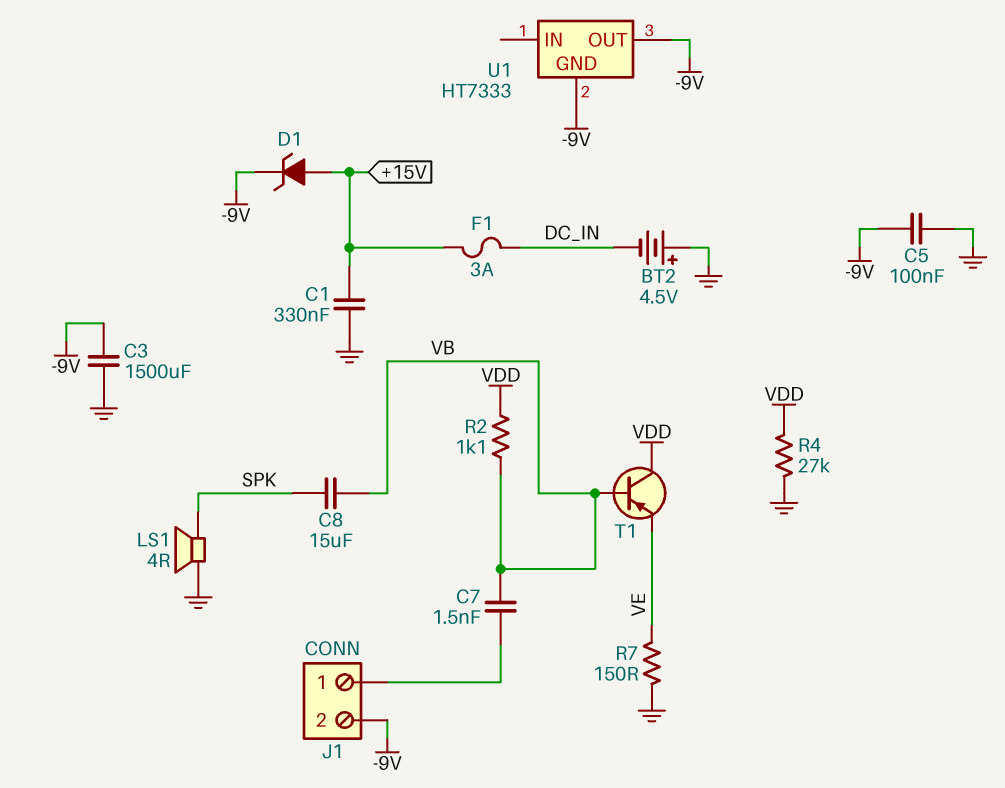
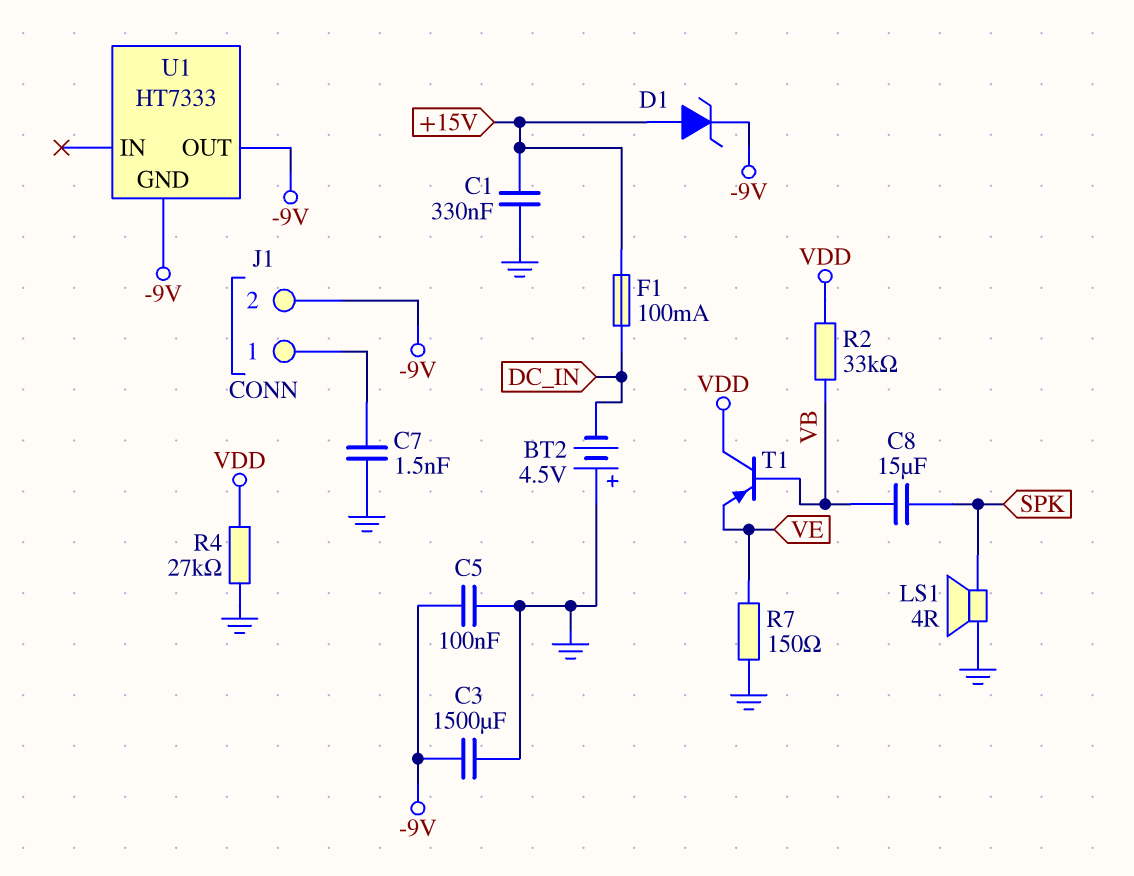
C7: 1.5nF (J1/1, VB) -> 1.5nF (GND, J1/1)
F1: 3A (+15V, DC_IN) -> 100mA (+15V, DC_IN)
R2: 1.1k (VB, VDD) -> 33k (VB, VDD)

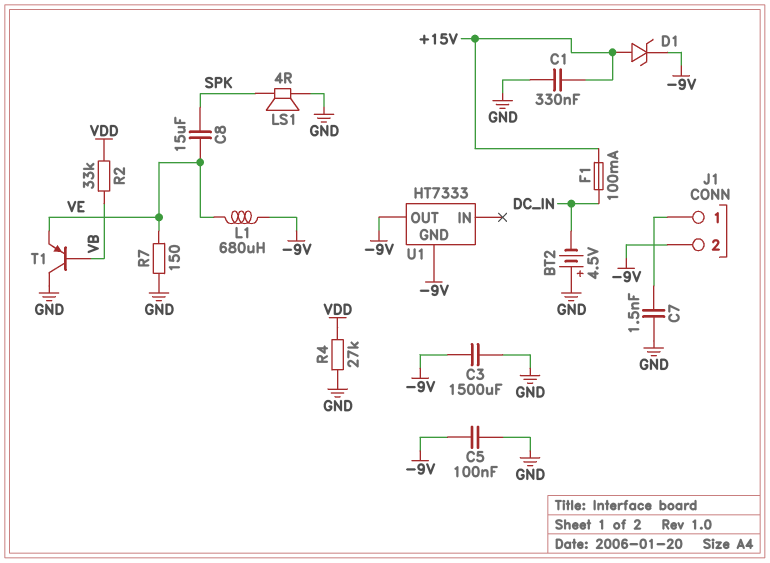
C8: 15uF (SPK, VB) -> 15uF (SPK, VE)
L1: none -> 680uH (-9V, VE)
T1: PNP (B VB, C VDD, E VE) -> PNP (B VB, C GND, E VE)

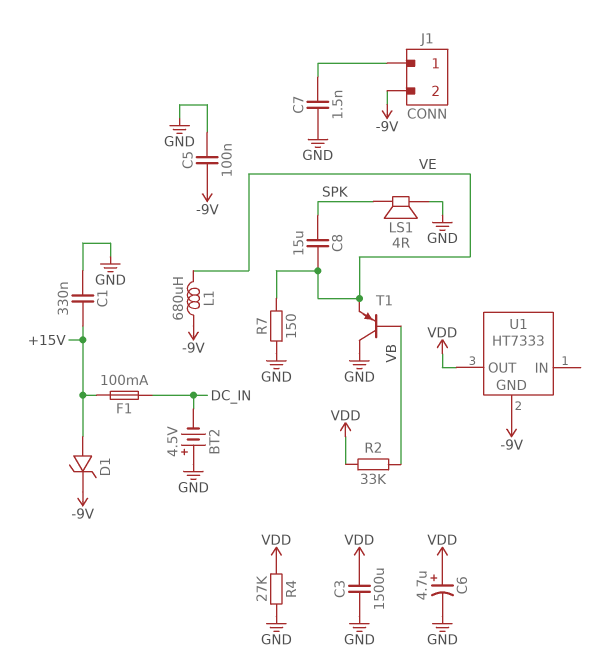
C3: 1500uF (-9V, GND) -> 1500uF (GND, VDD)
C6: none -> 4.7uF (plus VDD, minus GND)
U1 pin OUT: -9V -> VDD

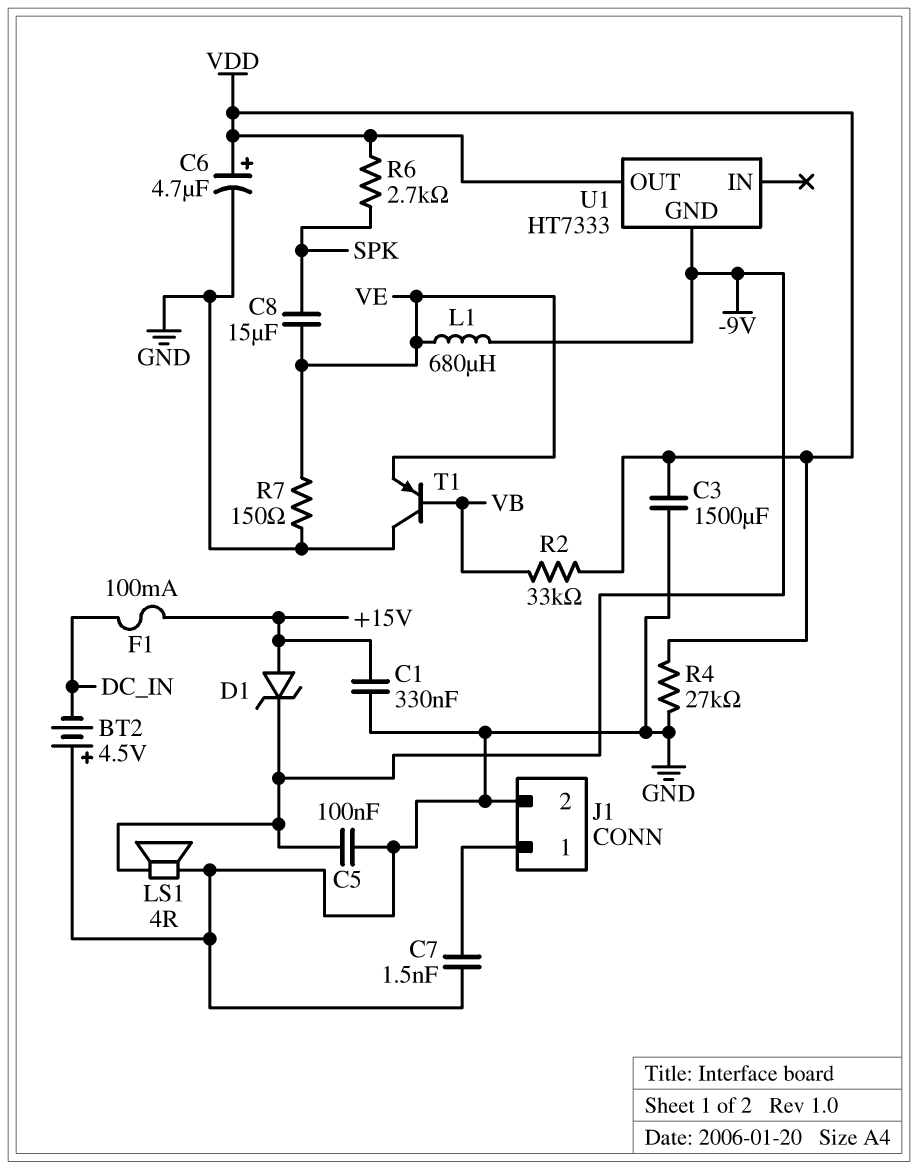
J1 pin 2: -9V -> GND
LS1: speaker 4R (GND, SPK) -> speaker 4R (-9V, GND)
R6: none -> 2.7k (SPK, VDD)

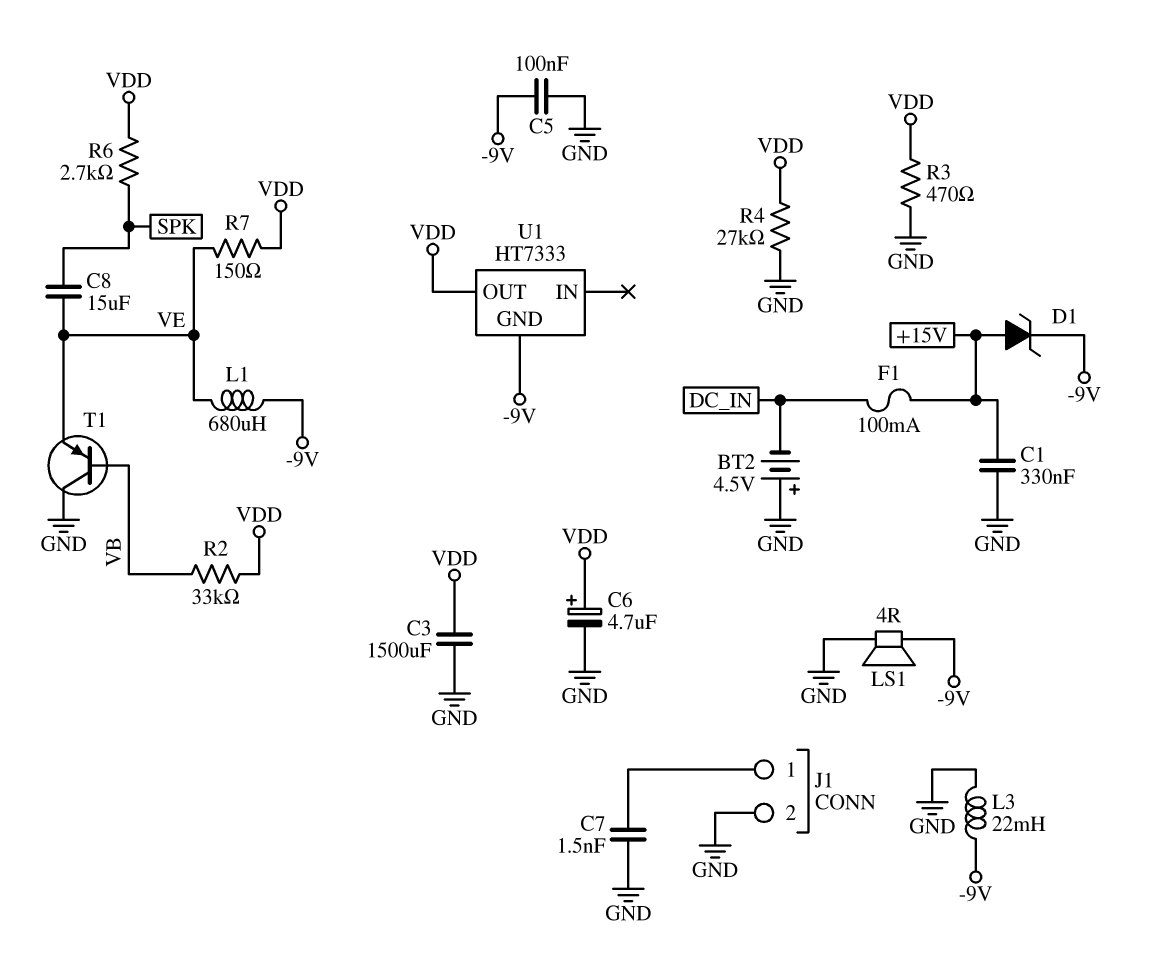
L3: none -> 22mH (-9V, GND)
R3: none -> 470 (GND, VDD)
R7: 150 (GND, VE) -> 150 (VDD, VE)

